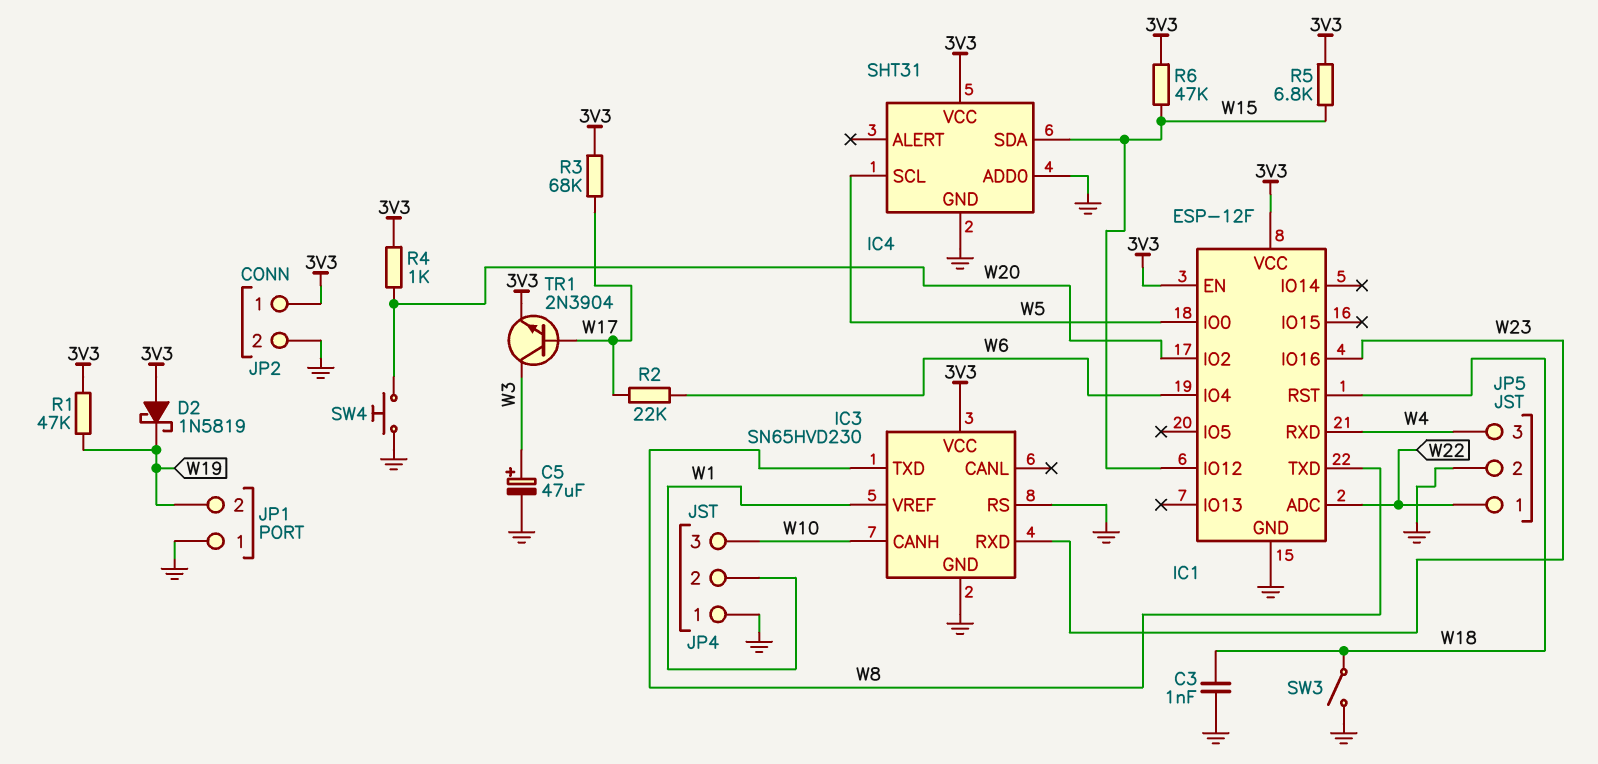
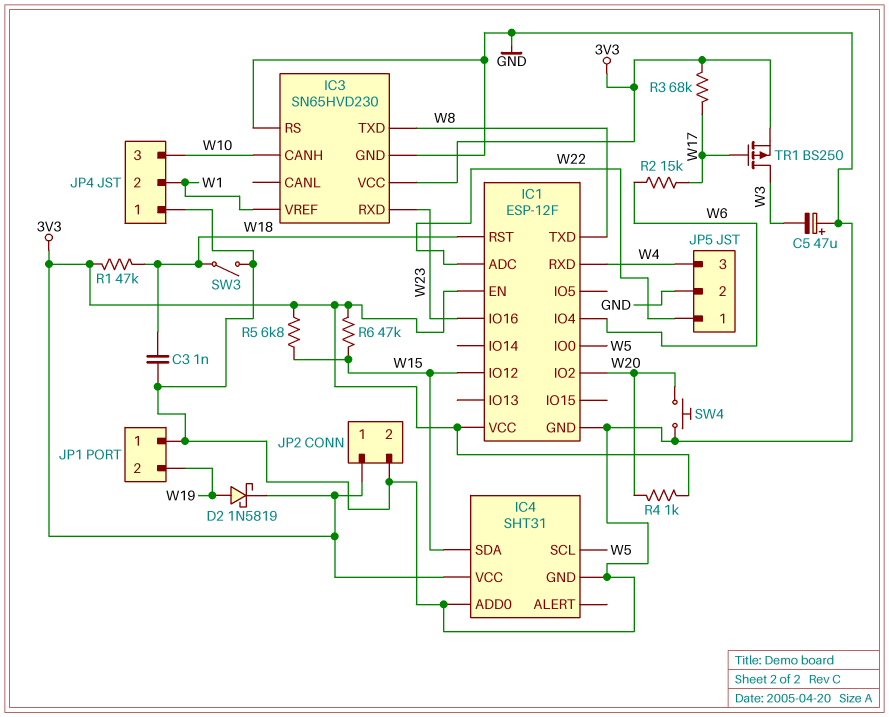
C5: 47uF (plus W3, minus GND) -> 47uF (plus GND, minus W3)
D2: schottky 1N5819 (A 3V3, K W19) -> schottky 1N5819 (A W19, K 3V3)
R1: 47k (3V3, W19) -> 47k (3V3, W18)
R2: 22k (W6, W17) -> 15k (W6, W17)
TR1: NPN 2N3904 (B W17, C W3, E 3V3) -> PMOS BS250 (G W17, D W3, S 3V3)

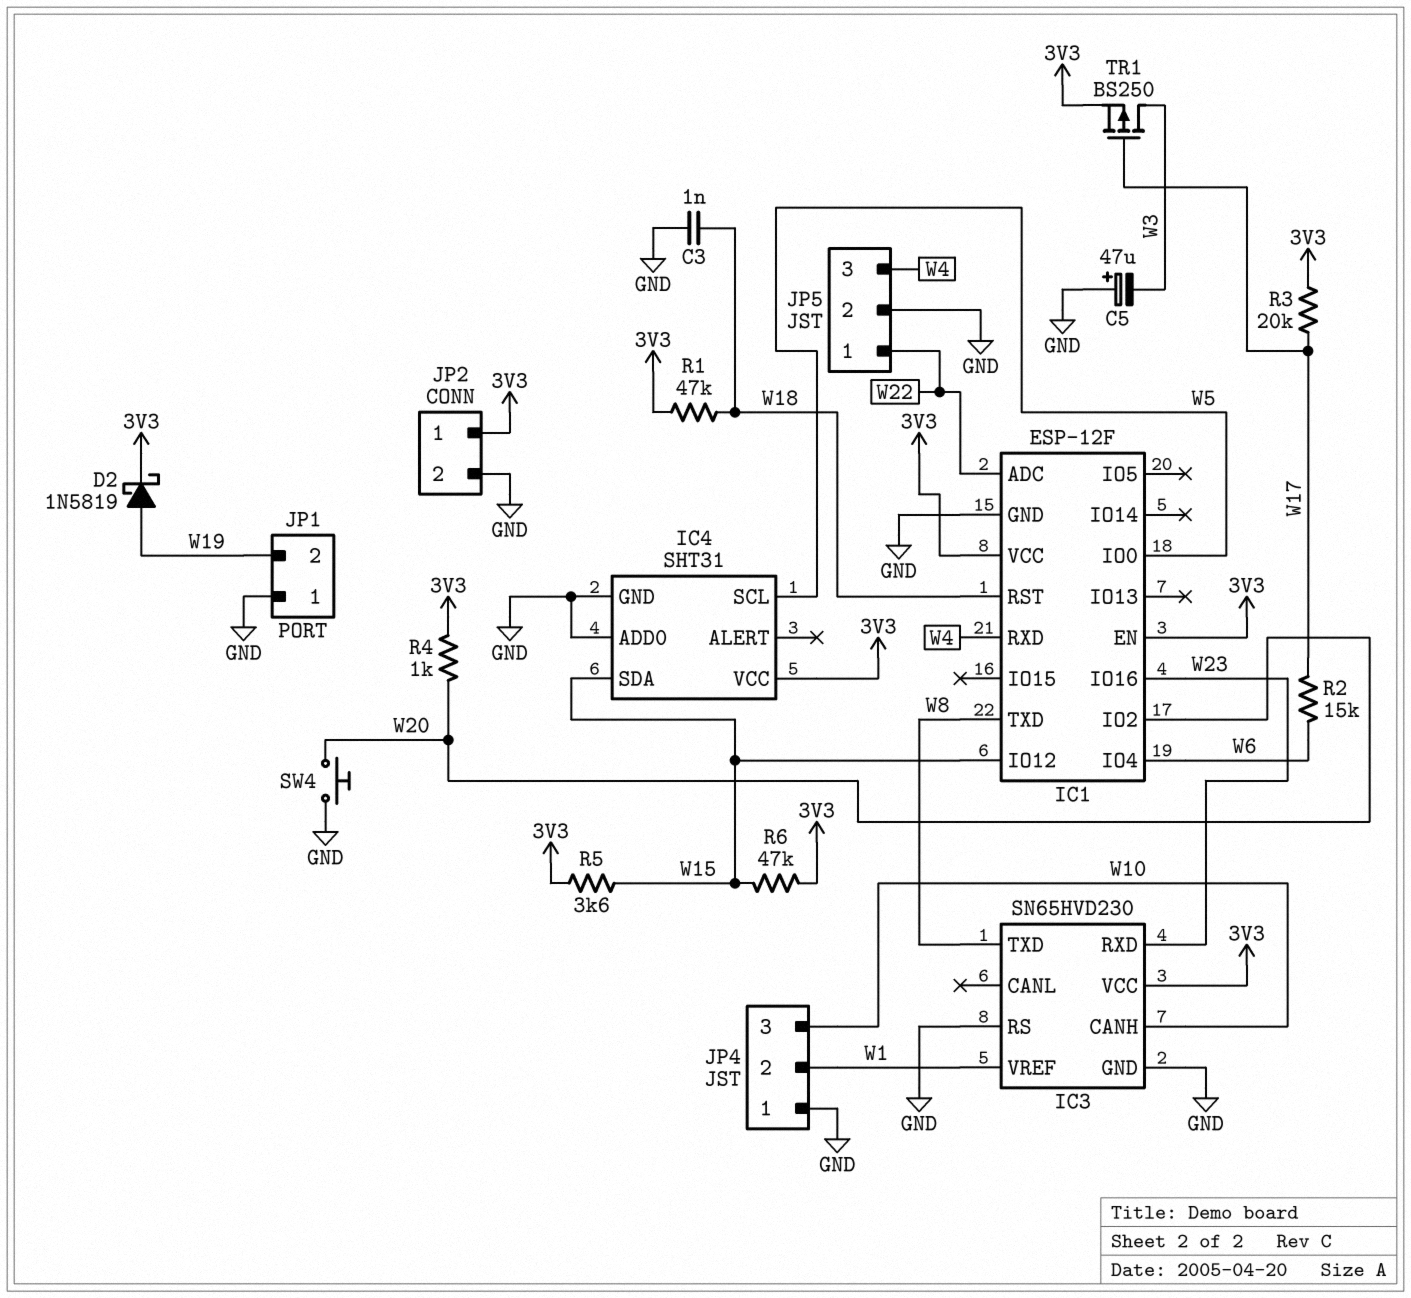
R3: 68k (3V3, W17) -> 20k (3V3, W17)
R5: 6.8k (3V3, W15) -> 3.6k (3V3, W15)
SW3: switch (GND, W18) -> none

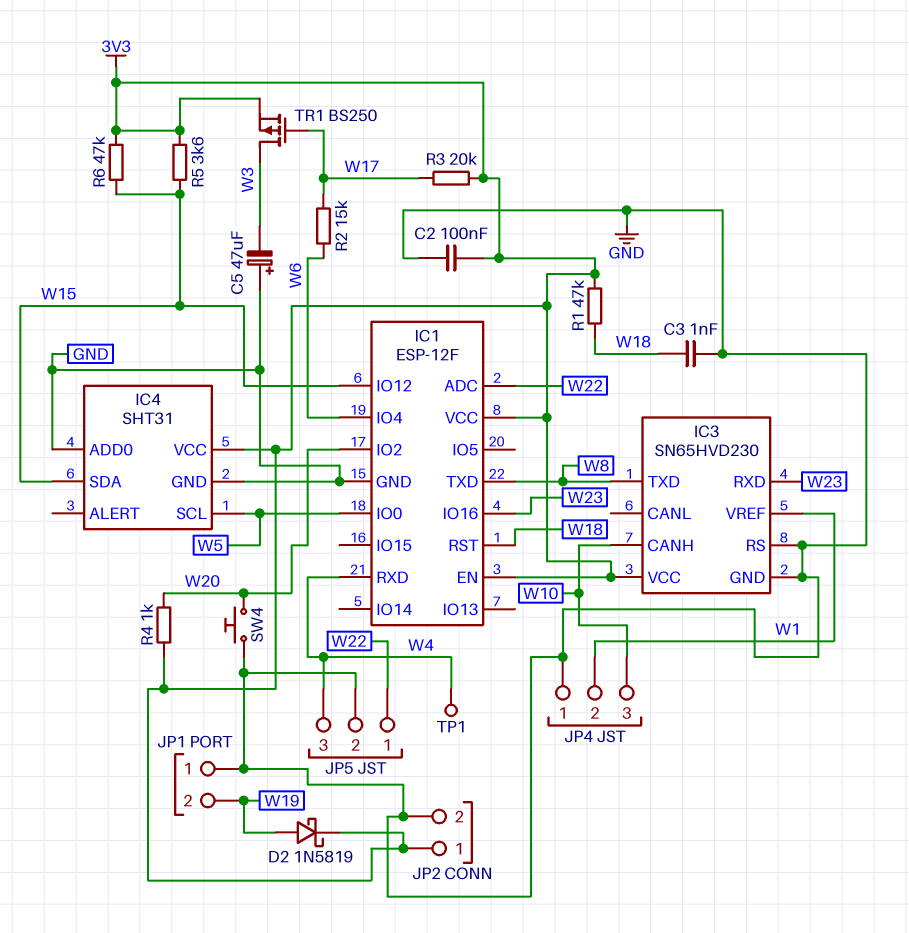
C2: none -> 100nF (3V3, GND)
TP1: none -> test point (W4)

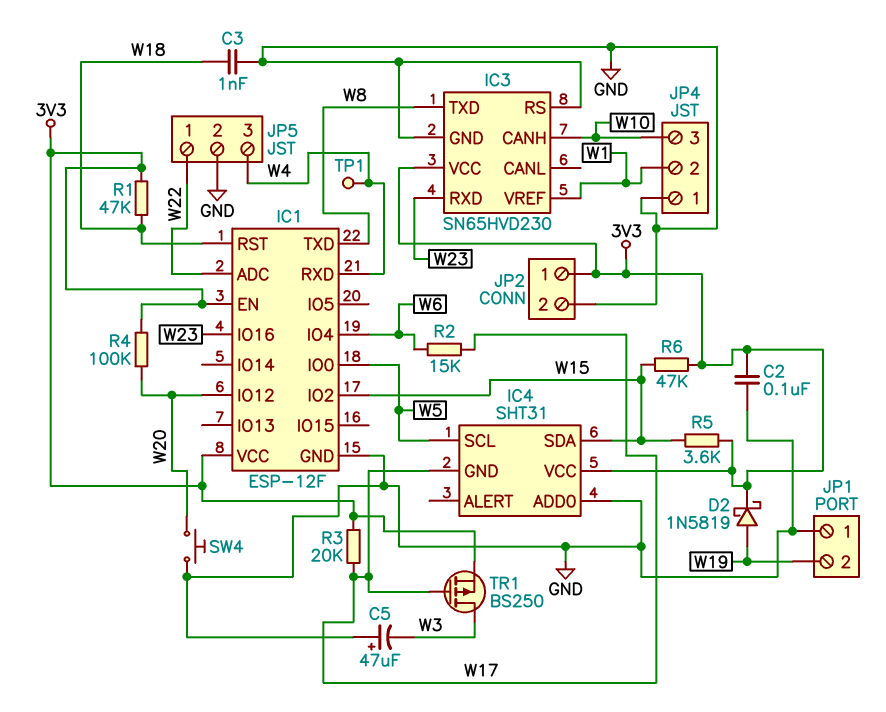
IC1 pin IO2: W20 -> W15
IC1 pin IO12: W15 -> W20
IC4 pin GND: GND -> W17
R4: 1k (3V3, W20) -> 100k (3V3, W20)

